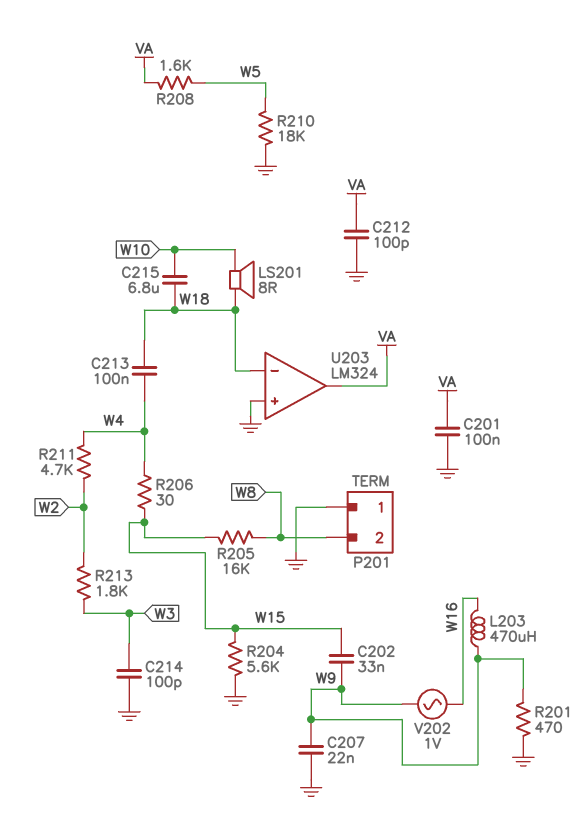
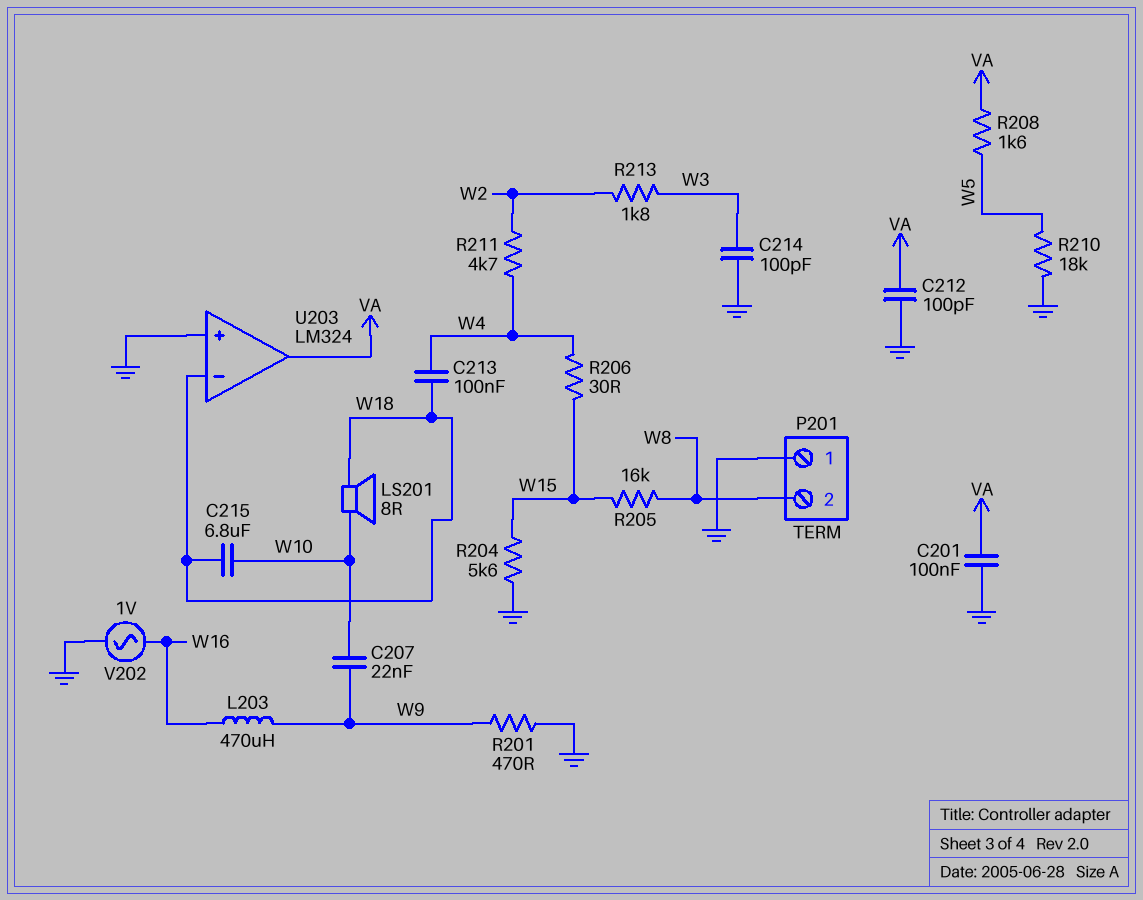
C202: 33nF (W9, W15) -> none
C207: 22nF (GND, W9) -> 22nF (W9, W10)
V202: AC 1V (W9, W16) -> AC 1V (GND, W16)

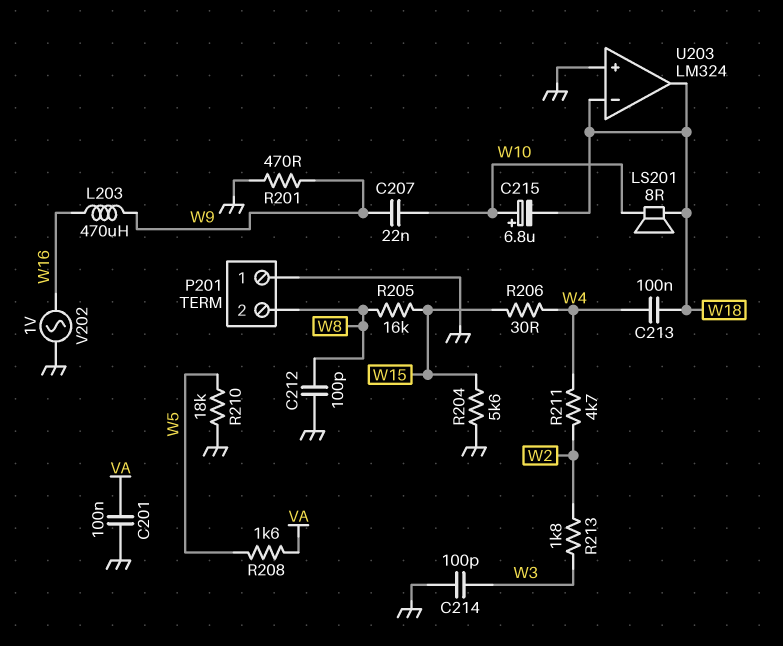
C212: 100pF (GND, VA) -> 100pF (GND, W8)
C215: 6.8uF (W10, W18) -> 6.8uF (plus W10, minus W18)
U203 pin out: VA -> W18

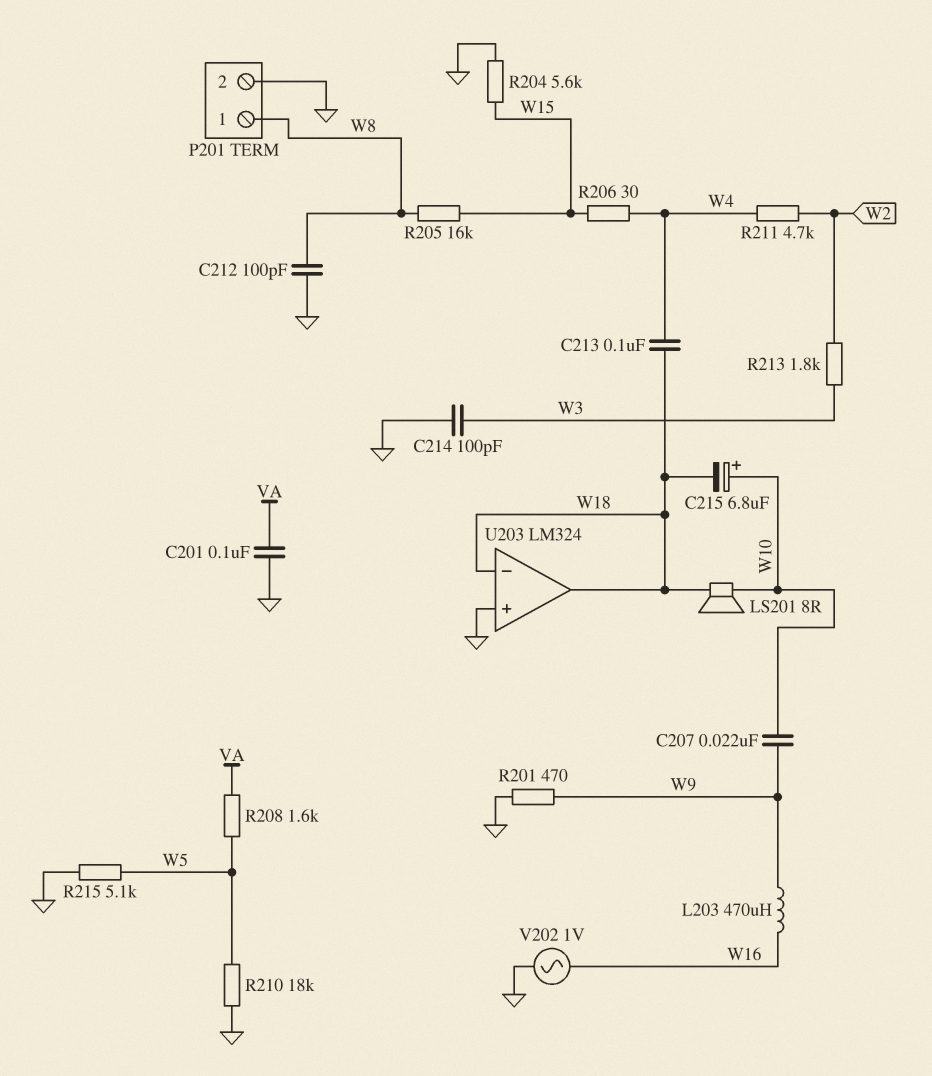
P201 pin 1: GND -> W8
P201 pin 2: W8 -> GND
R215: none -> 5.1k (GND, W5)

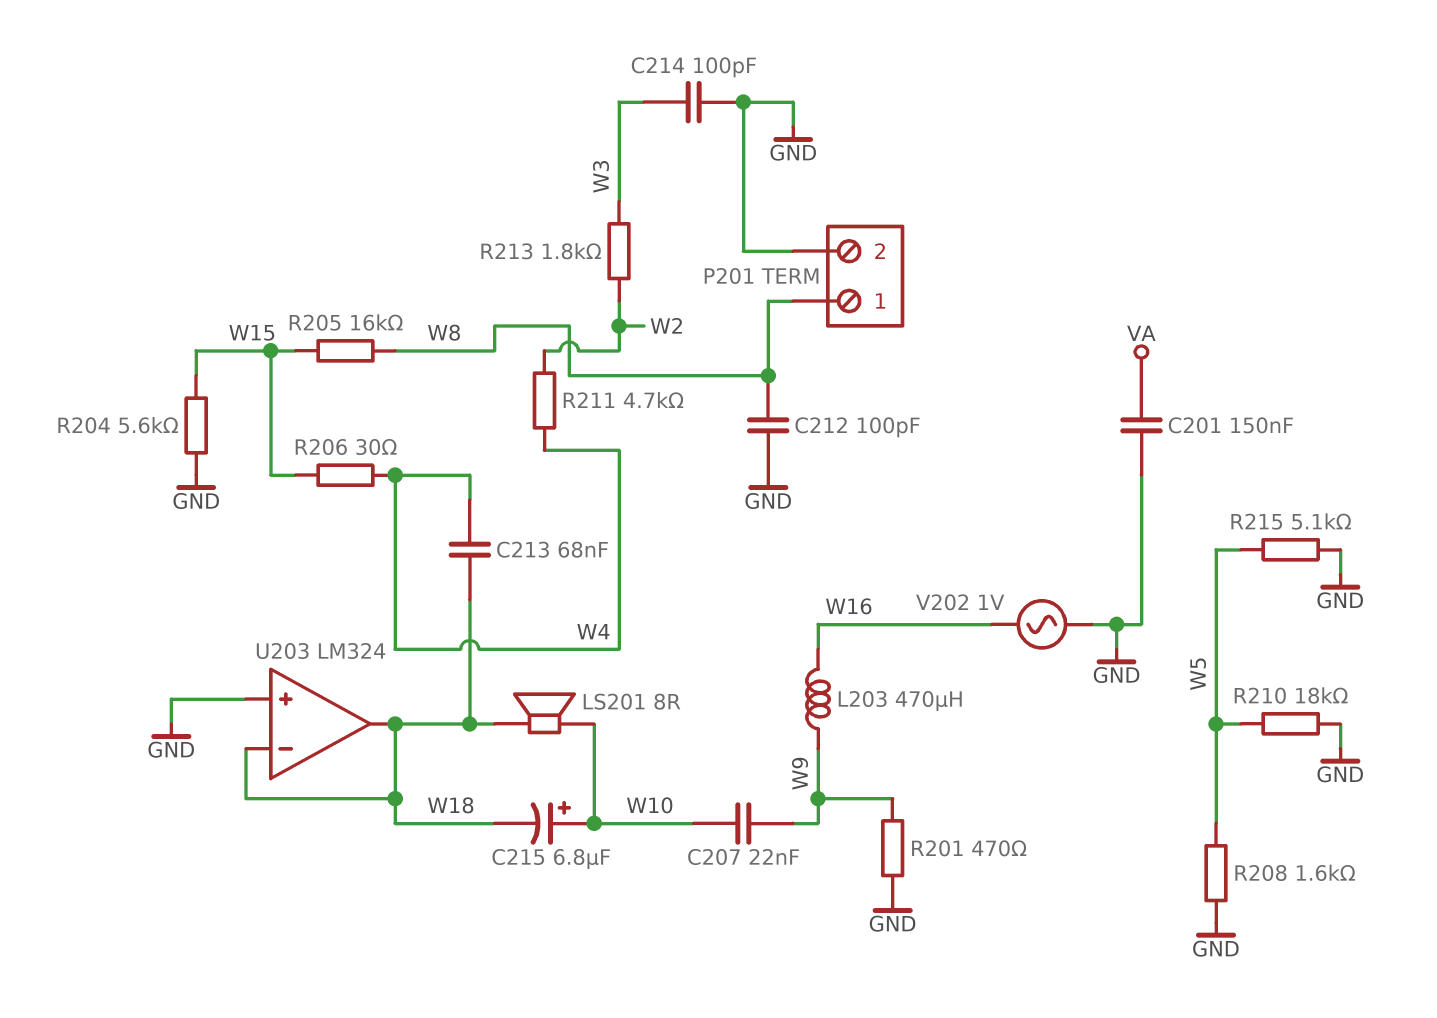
C201: 100nF (GND, VA) -> 150nF (GND, VA)
C213: 100nF (W4, W18) -> 68nF (W4, W18)
R208: 1.6k (VA, W5) -> 1.6k (GND, W5)

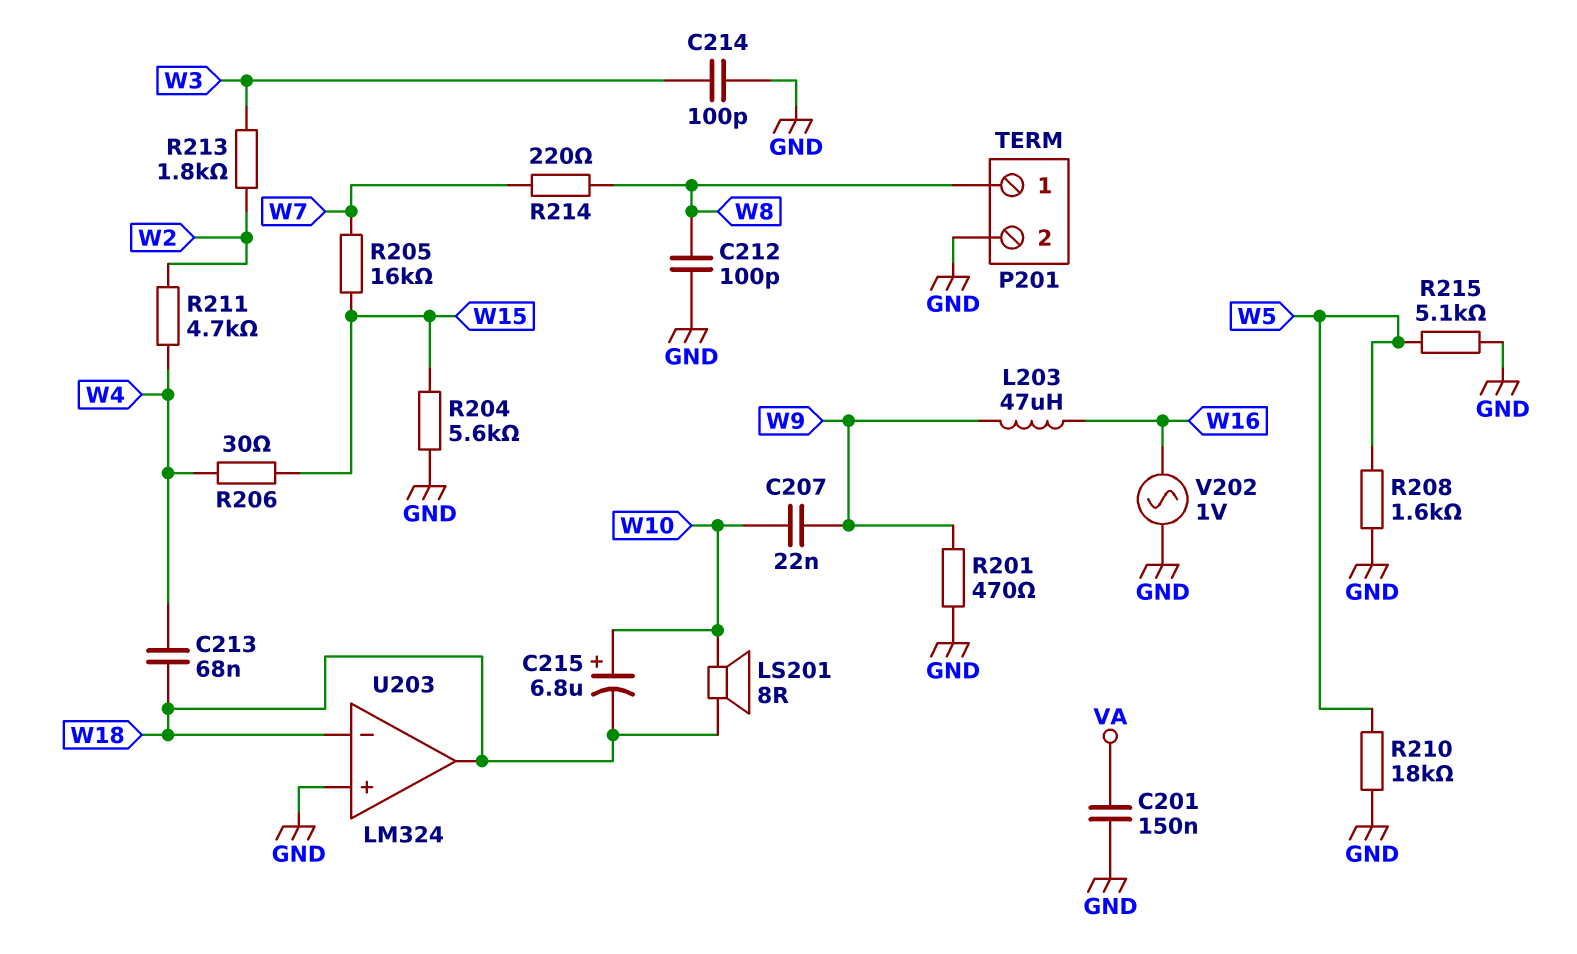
L203: 470uH (W9, W16) -> 47uH (W9, W16)
R205: 16k (W8, W15) -> 16k (W7, W15)
R214: none -> 220 (W7, W8)

